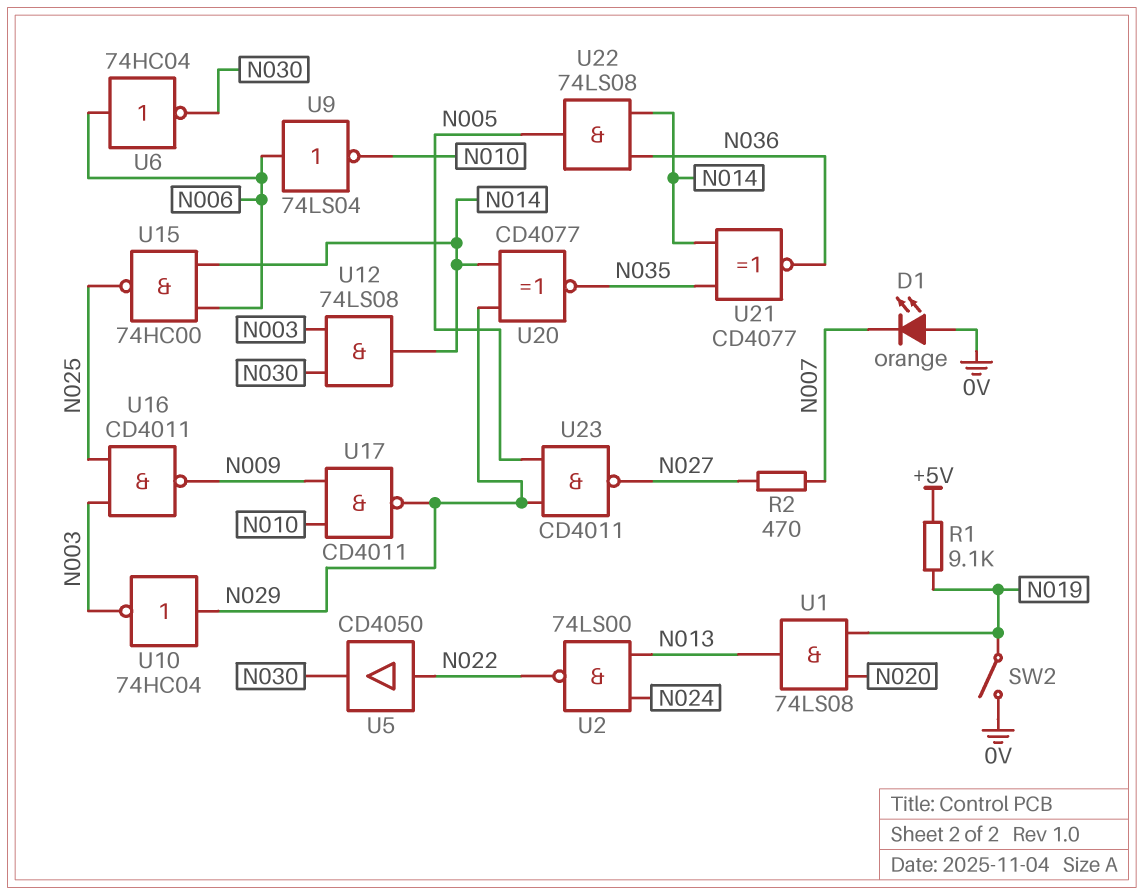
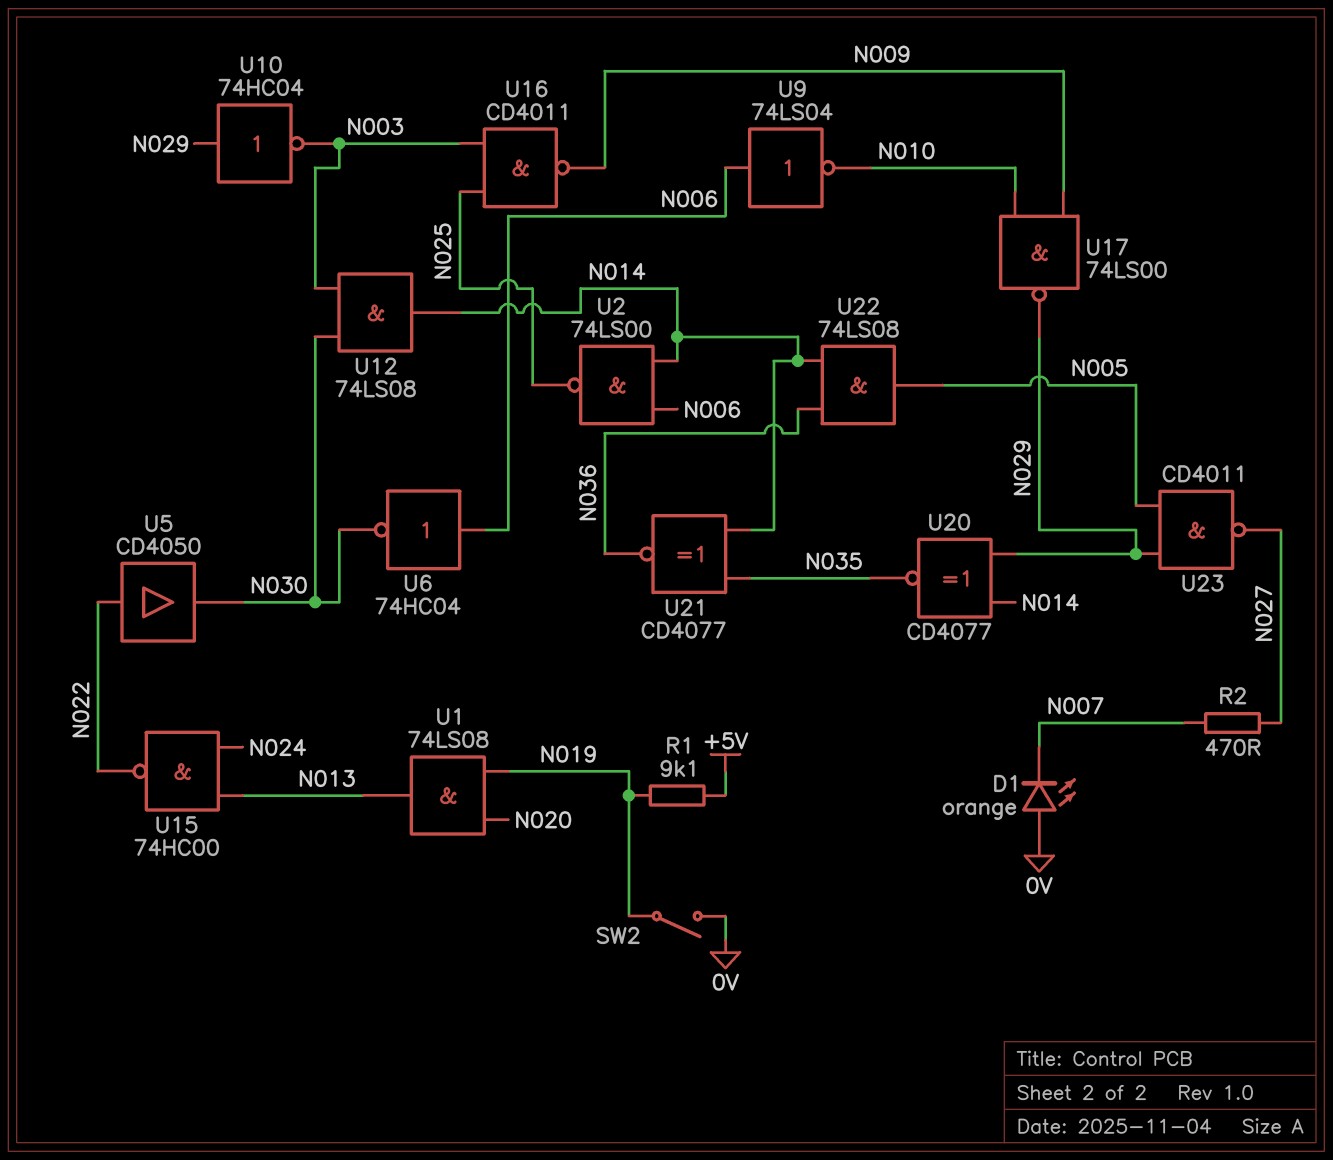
U2: NAND 74LS00 (in N013, in N024, out N022) -> NAND 74LS00 (in N006, in N014, out N025)
U15: NAND 74HC00 (in N006, in N014, out N025) -> NAND 74HC00 (in N013, in N024, out N022)
U17: NAND CD4011 (in N009, in N010, out N029) -> NAND 74LS00 (in N009, in N010, out N029)

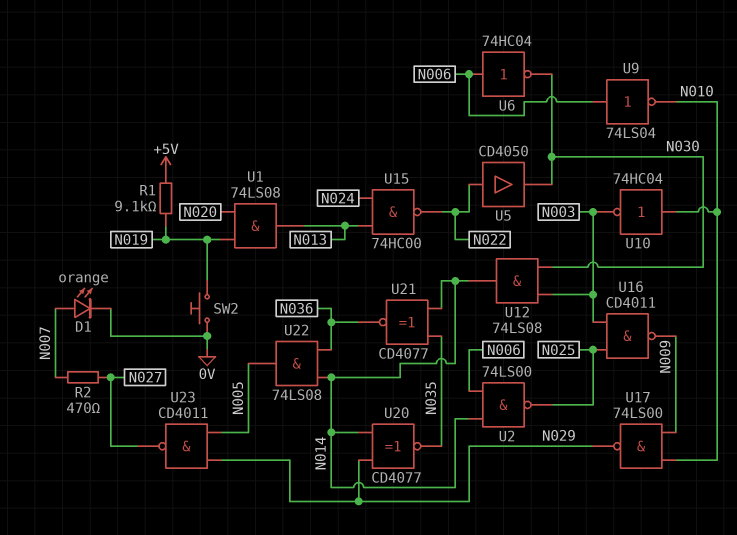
D1: LED orange (A 0V, K N007) -> LED orange (A N007, K 0V)
SW2: switch (0V, N019) -> button (0V, N019)
U10: NOT 74HC04 (in N029, out N003) -> NOT 74HC04 (in N010, out N003)

